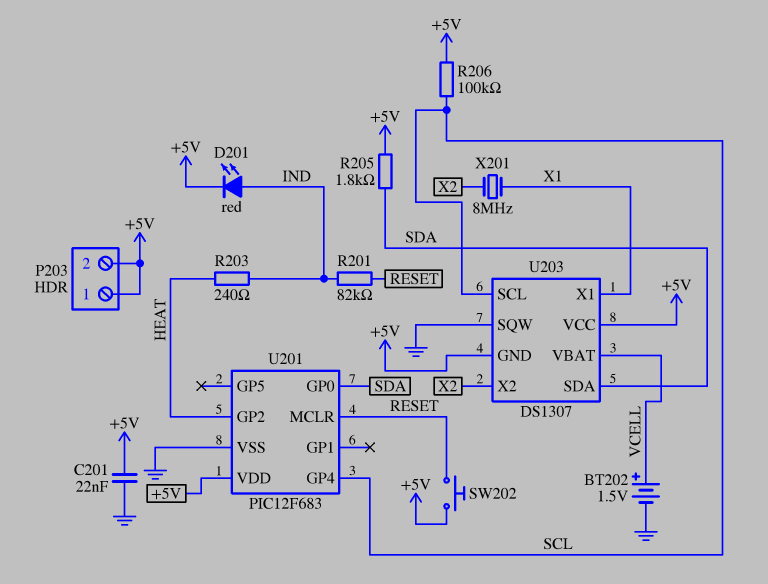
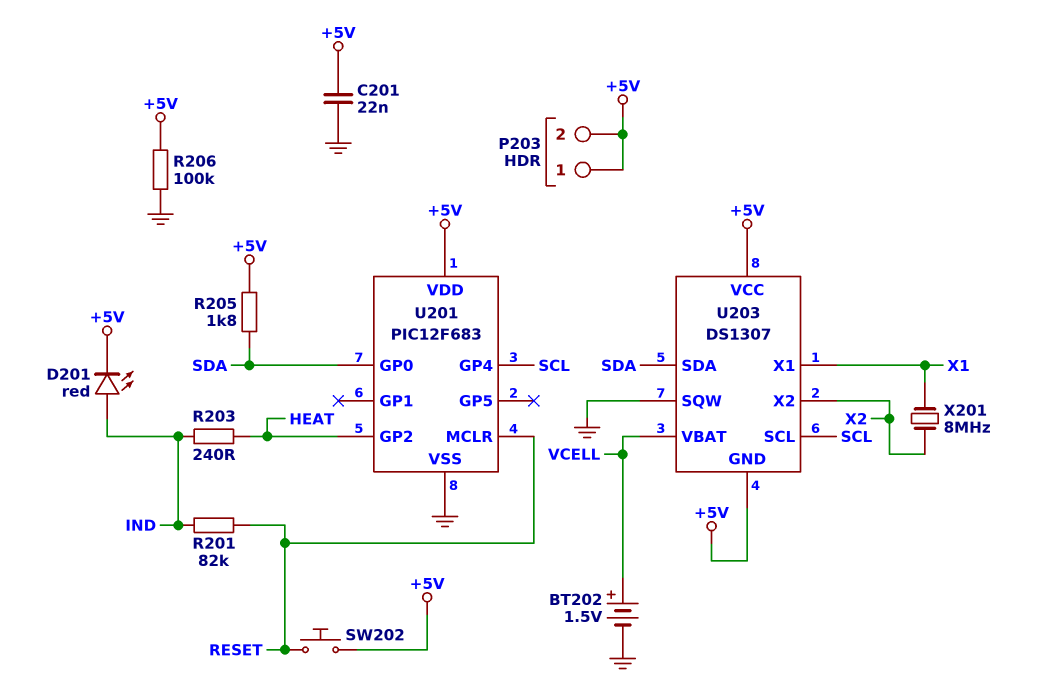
R206: 100k (+5V, SCL) -> 100k (+5V, GND)

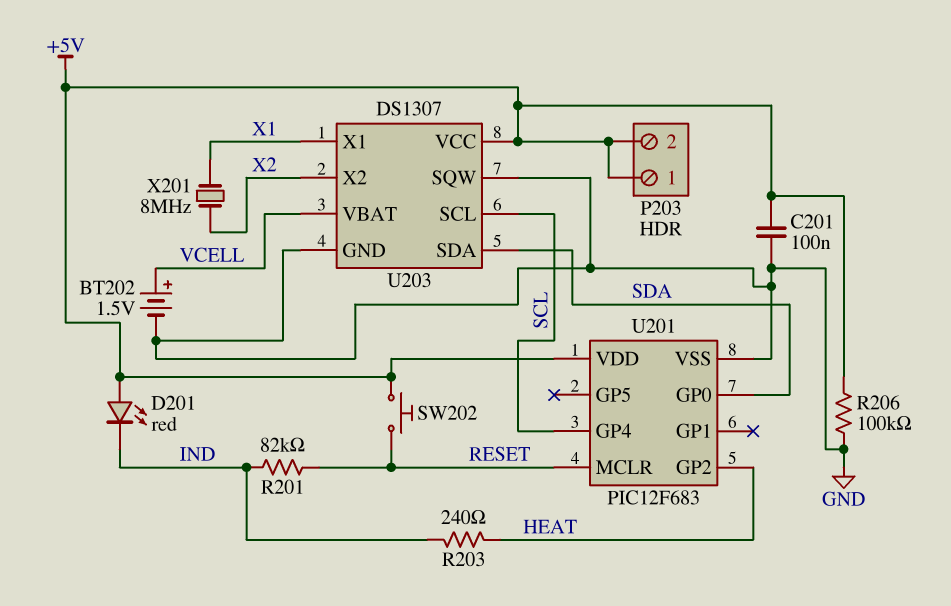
C201: 22nF (+5V, GND) -> 100nF (+5V, GND)
D201: LED red (A IND, K +5V) -> LED red (A +5V, K IND)
R205: 1.8k (+5V, SDA) -> none
U203 pin GND: +5V -> GND

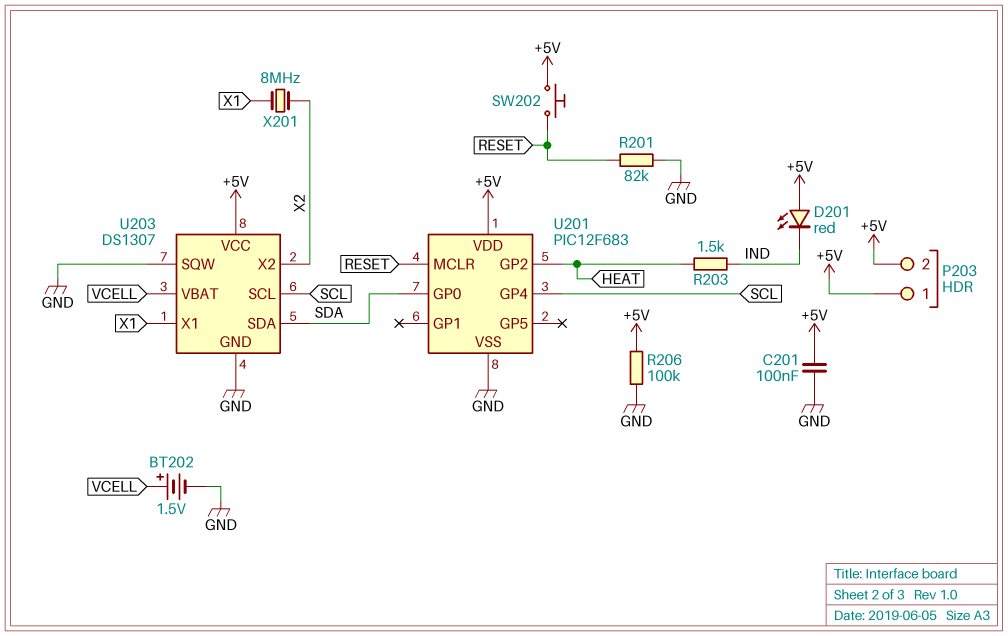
R201: 82k (IND, RESET) -> 82k (GND, RESET)
R203: 240 (HEAT, IND) -> 1.5k (HEAT, IND)

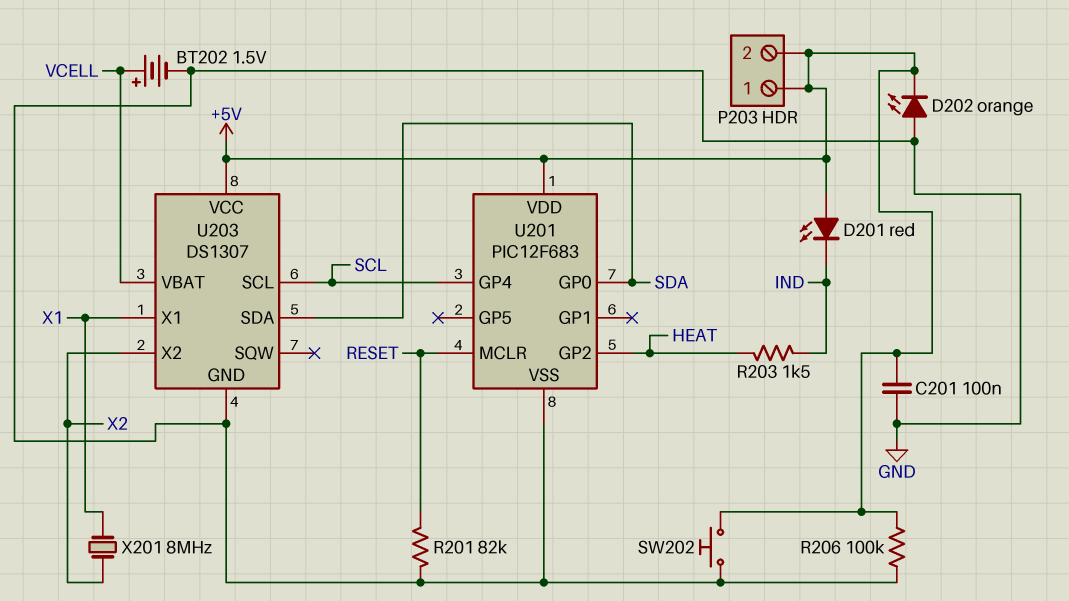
D202: none -> LED orange (A GND, K +5V)
SW202: button (+5V, RESET) -> button (+5V, GND)
U203 pin SQW: GND -> none

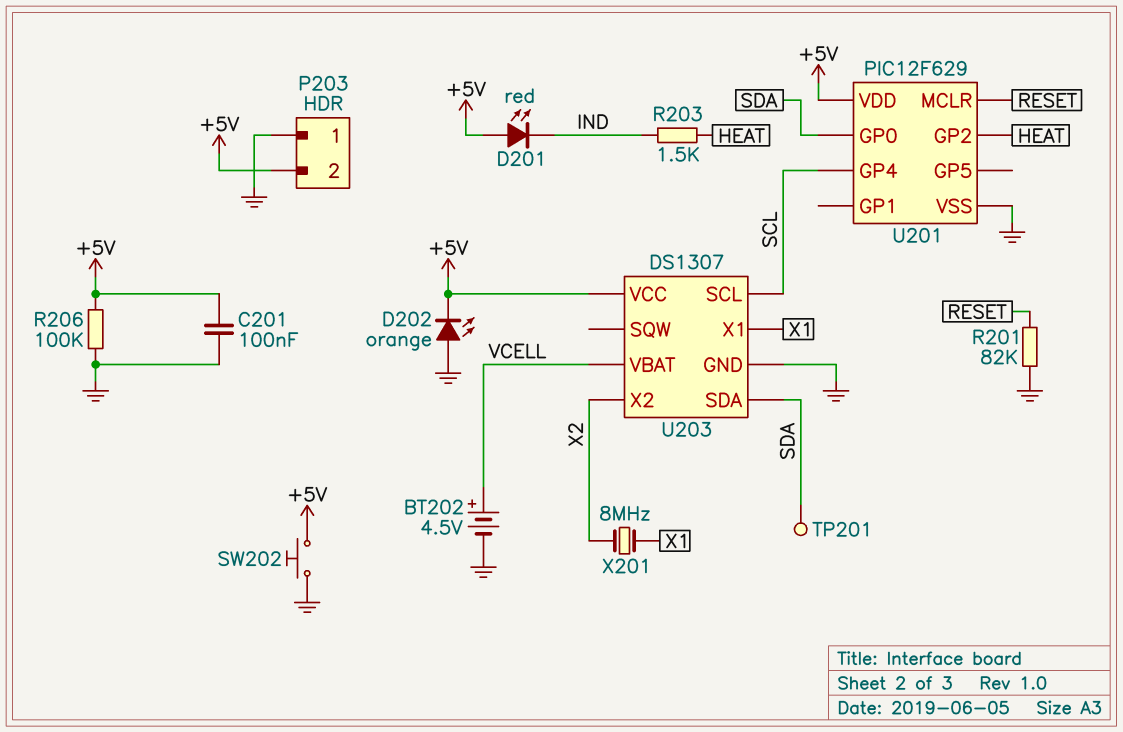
BT202: 1.5V (plus VCELL, minus GND) -> 4.5V (plus VCELL, minus GND)
P203 pin 1: +5V -> GND
TP201: none -> test point (SDA)
U201: PIC12F683 -> PIC12F629

